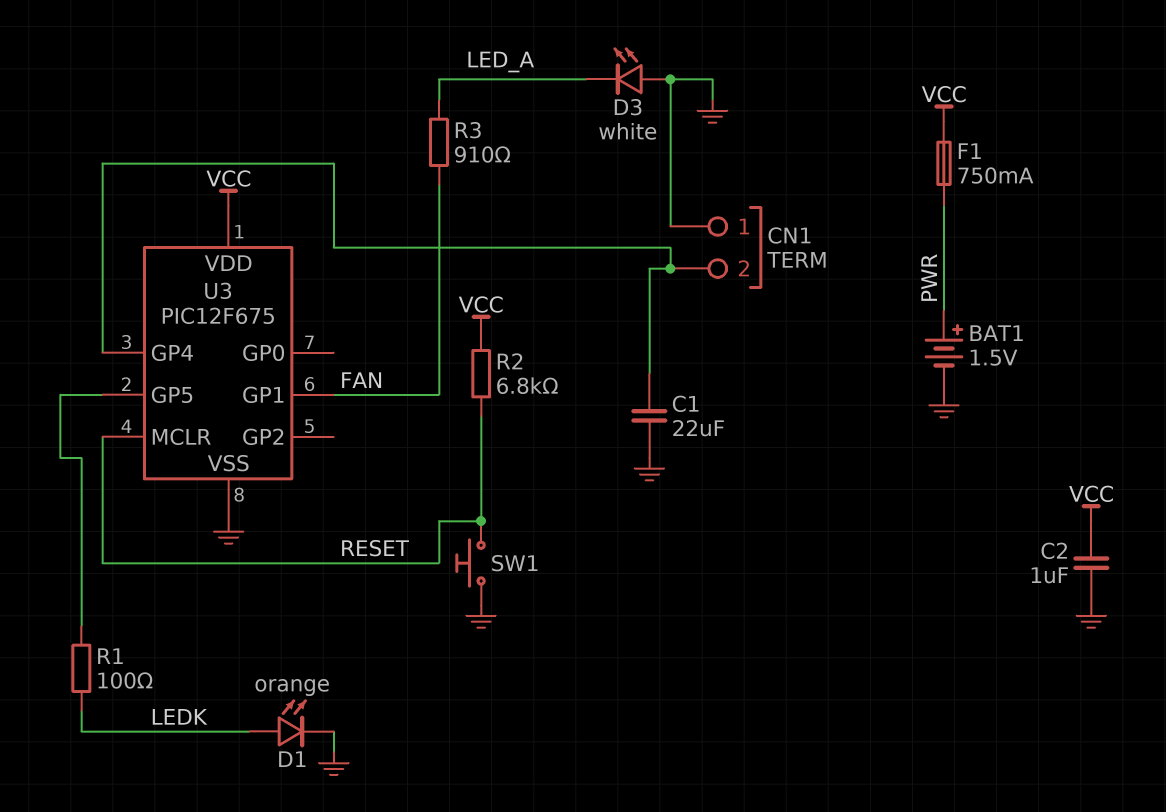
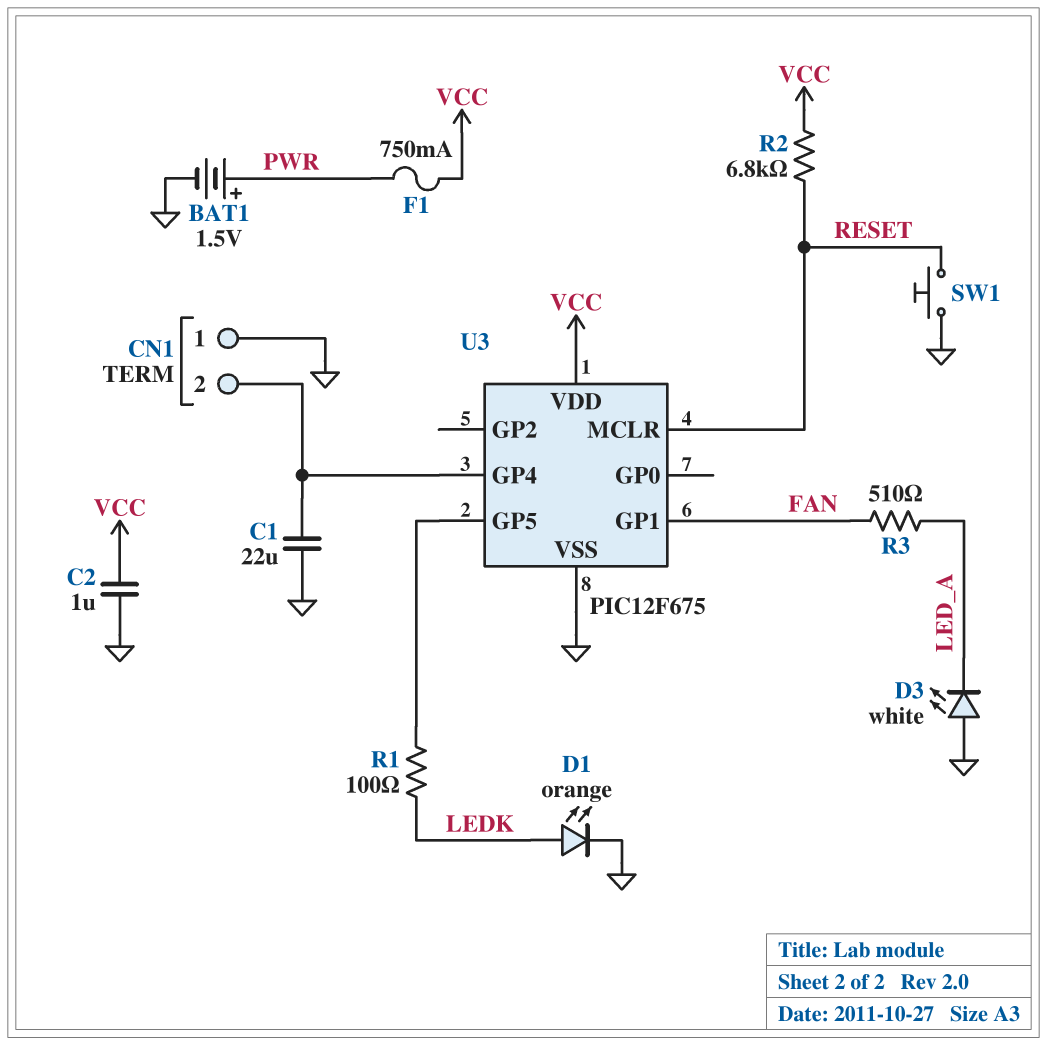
R3: 910 (FAN, LED_A) -> 510 (FAN, LED_A)

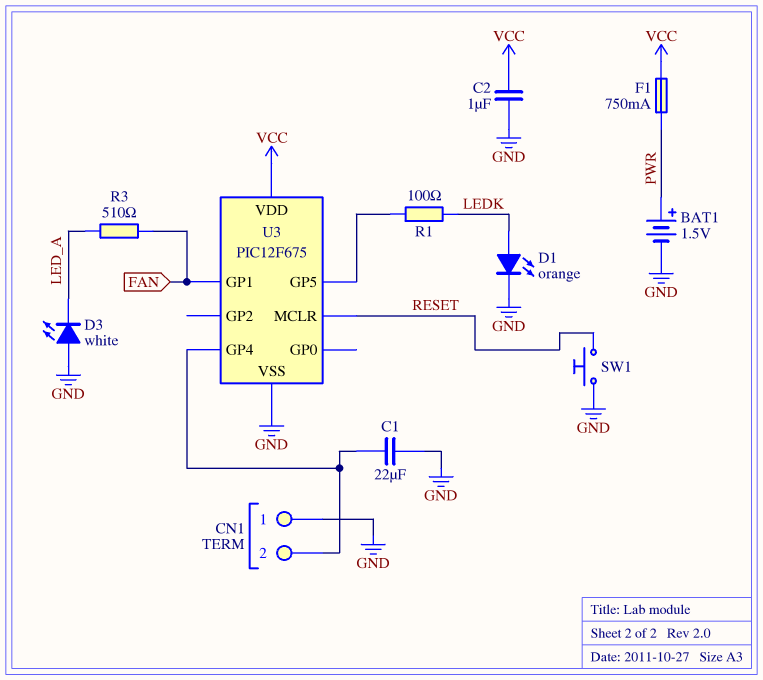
R2: 6.8k (RESET, VCC) -> none

